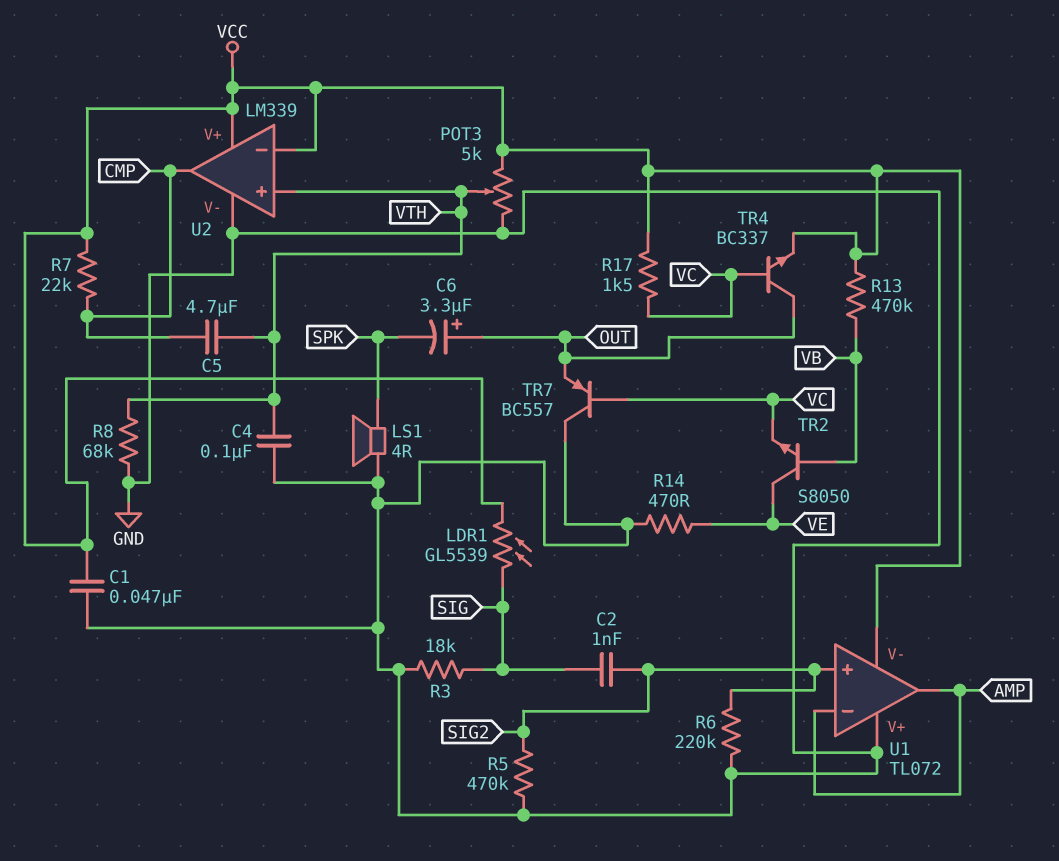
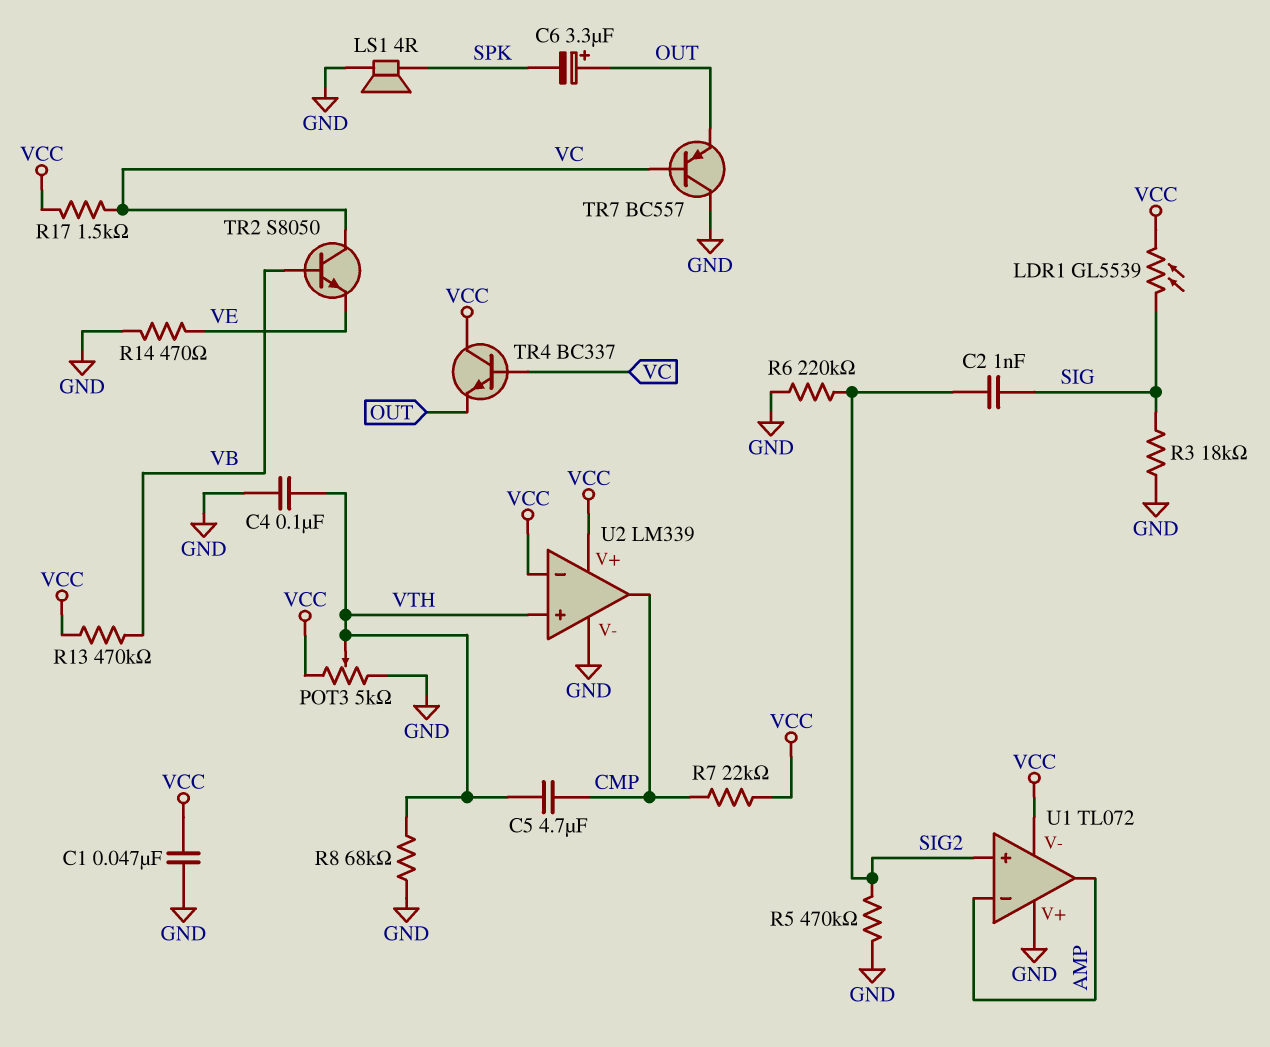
TR2: NPN S8050 (B VB, C VE, E VC) -> NPN S8050 (B VB, C VC, E VE)
TR4: NPN BC337 (B VC, C OUT, E VCC) -> NPN BC337 (B VC, C VCC, E OUT)

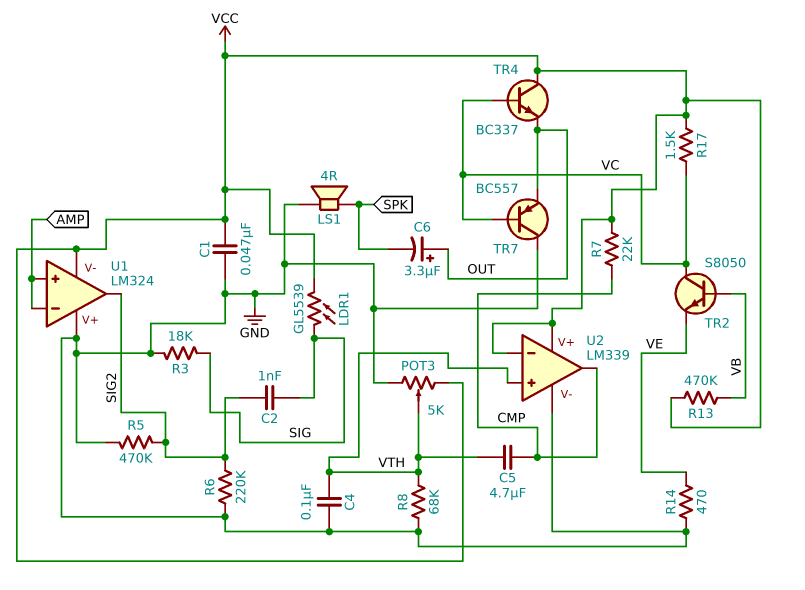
U1: TL072 -> LM324
U1 pin in+: SIG2 -> AMP
U1 pin out: AMP -> SIG2

